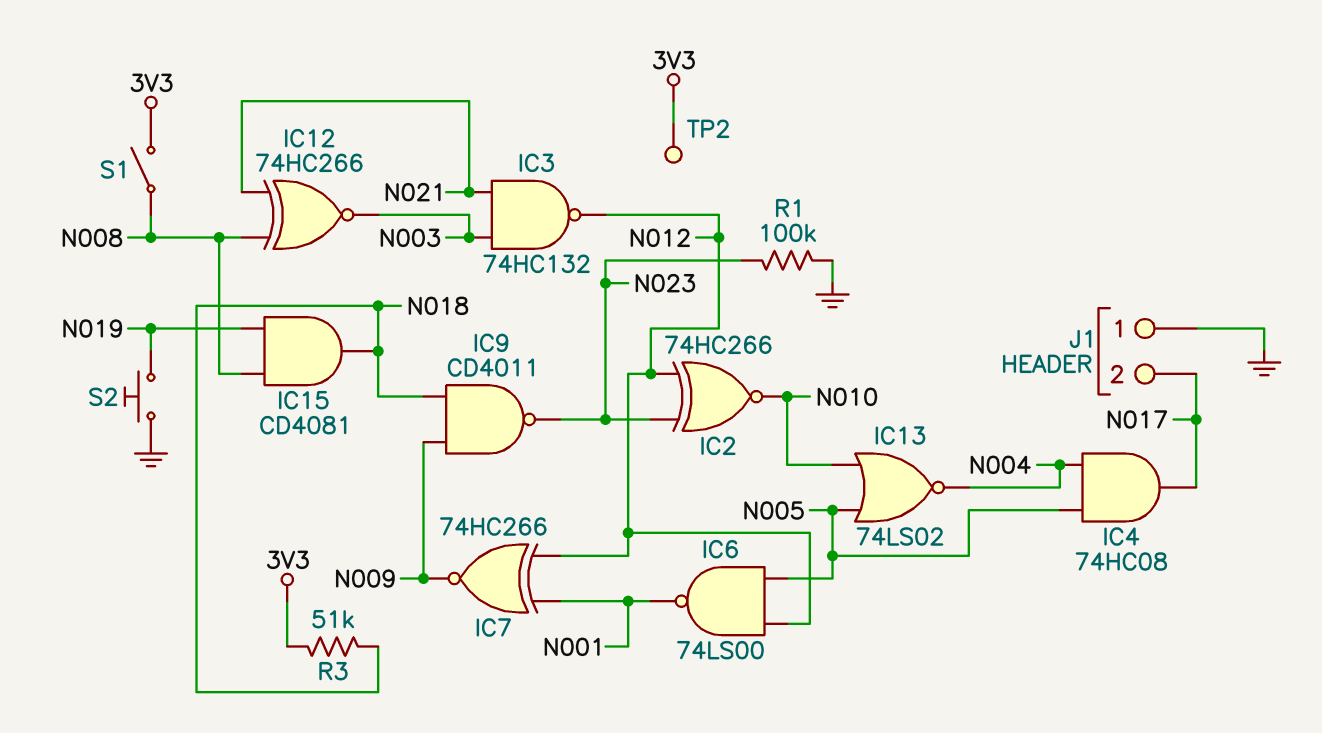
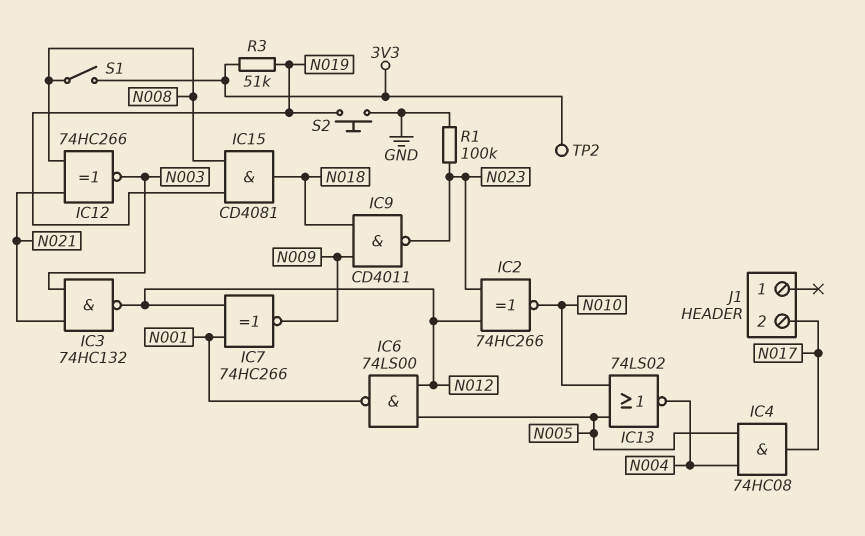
J1 pin 1: GND -> none
R3: 51k (3V3, N018) -> 51k (3V3, N019)

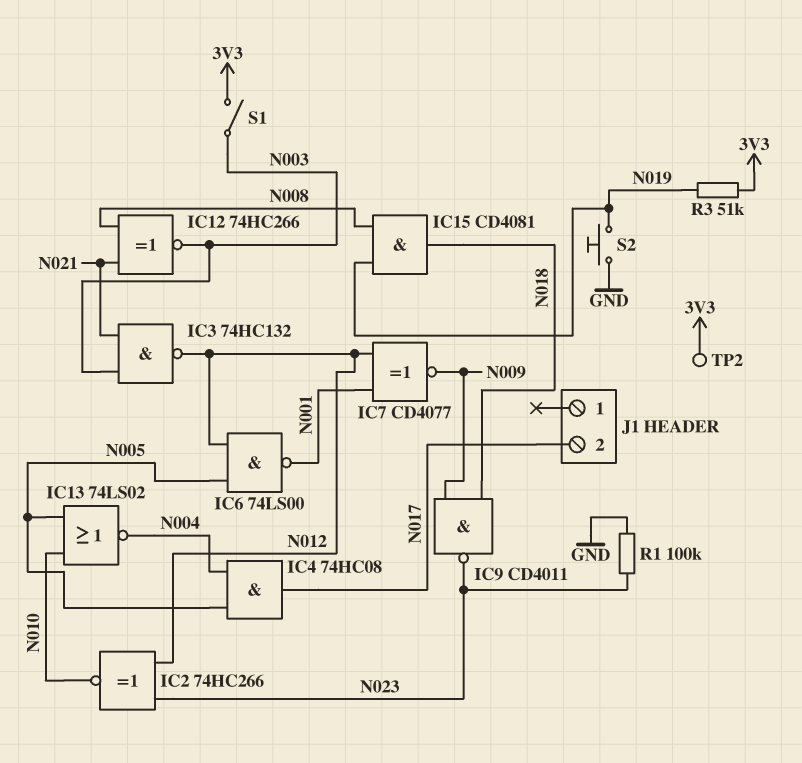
IC7: XNOR 74HC266 (in N001, in N012, out N009) -> XNOR CD4077 (in N001, in N012, out N009)
S1: switch (3V3, N008) -> switch (3V3, N003)

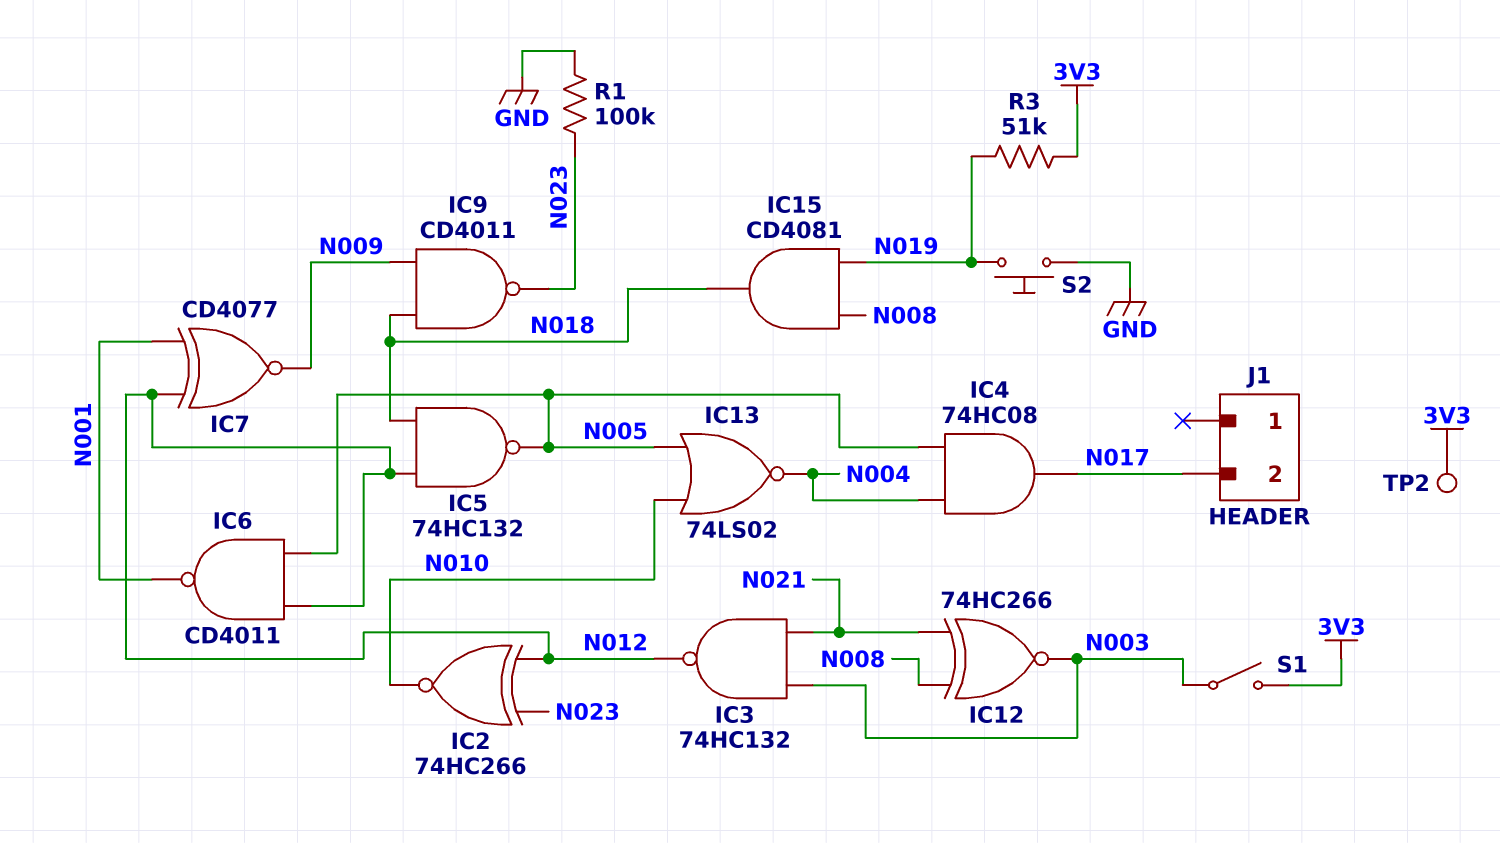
IC5: none -> NAND 74HC132 (in N012, in N018, out N005)
IC6: NAND 74LS00 (in N005, in N012, out N001) -> NAND CD4011 (in N005, in N012, out N001)

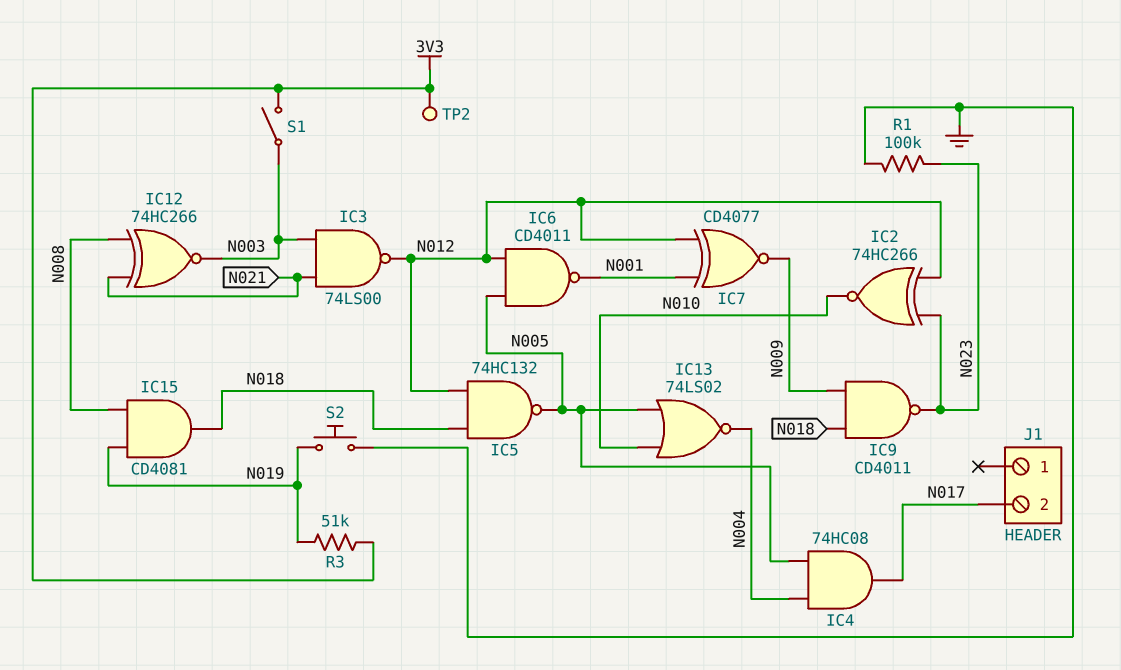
IC3: NAND 74HC132 (in N003, in N021, out N012) -> NAND 74LS00 (in N003, in N021, out N012)

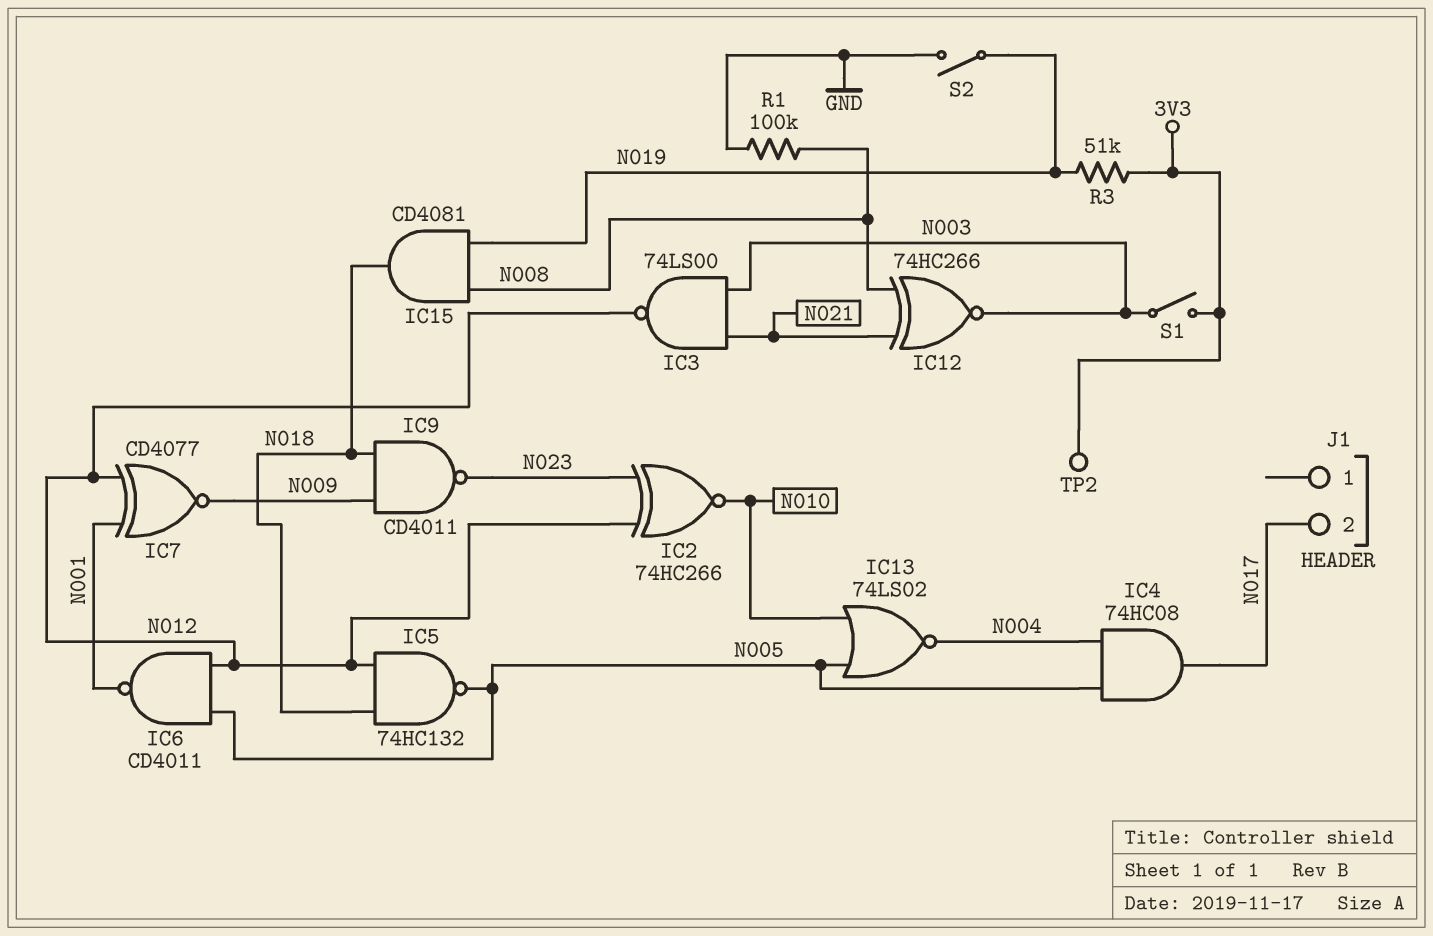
R1: 100k (GND, N023) -> 100k (GND, N008)
S2: button (GND, N019) -> switch (GND, N019)

